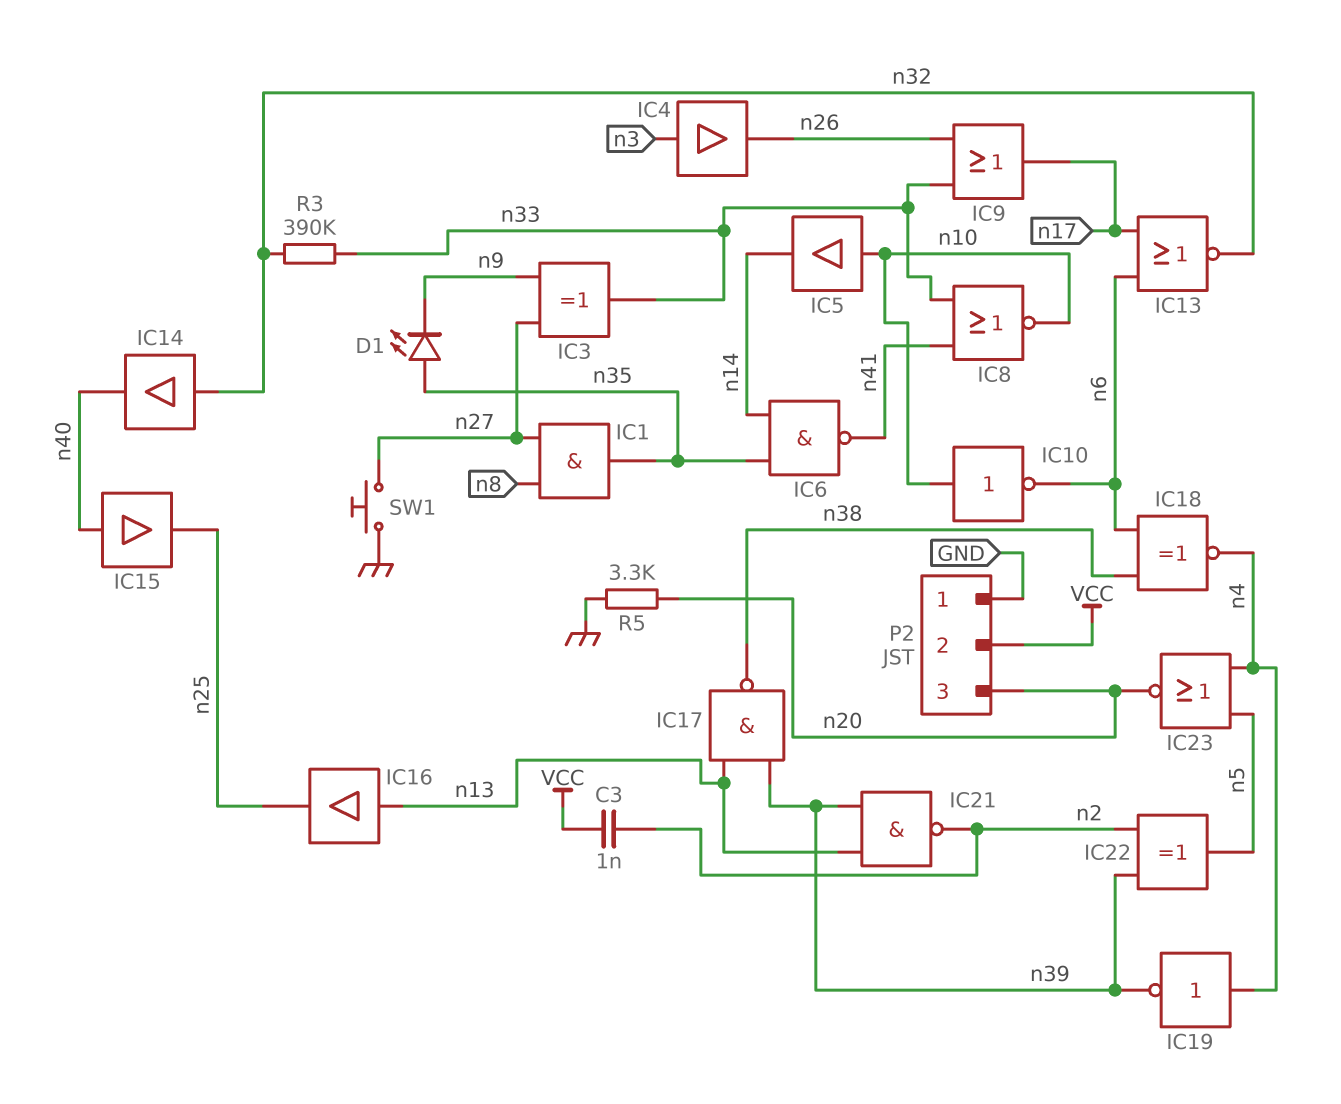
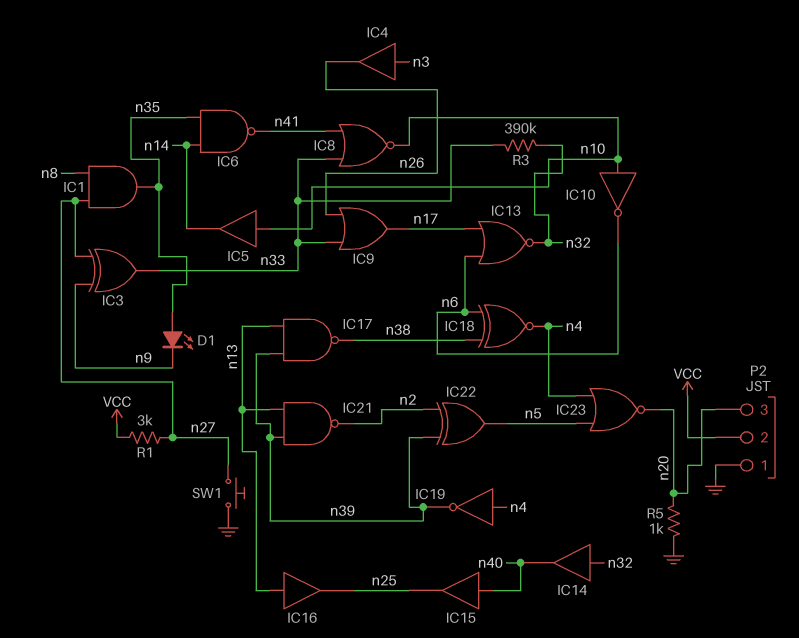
C3: 1nF (VCC, n2) -> none
R1: none -> 3k (VCC, n27)
R5: 3.3k (GND, n20) -> 1k (GND, n20)

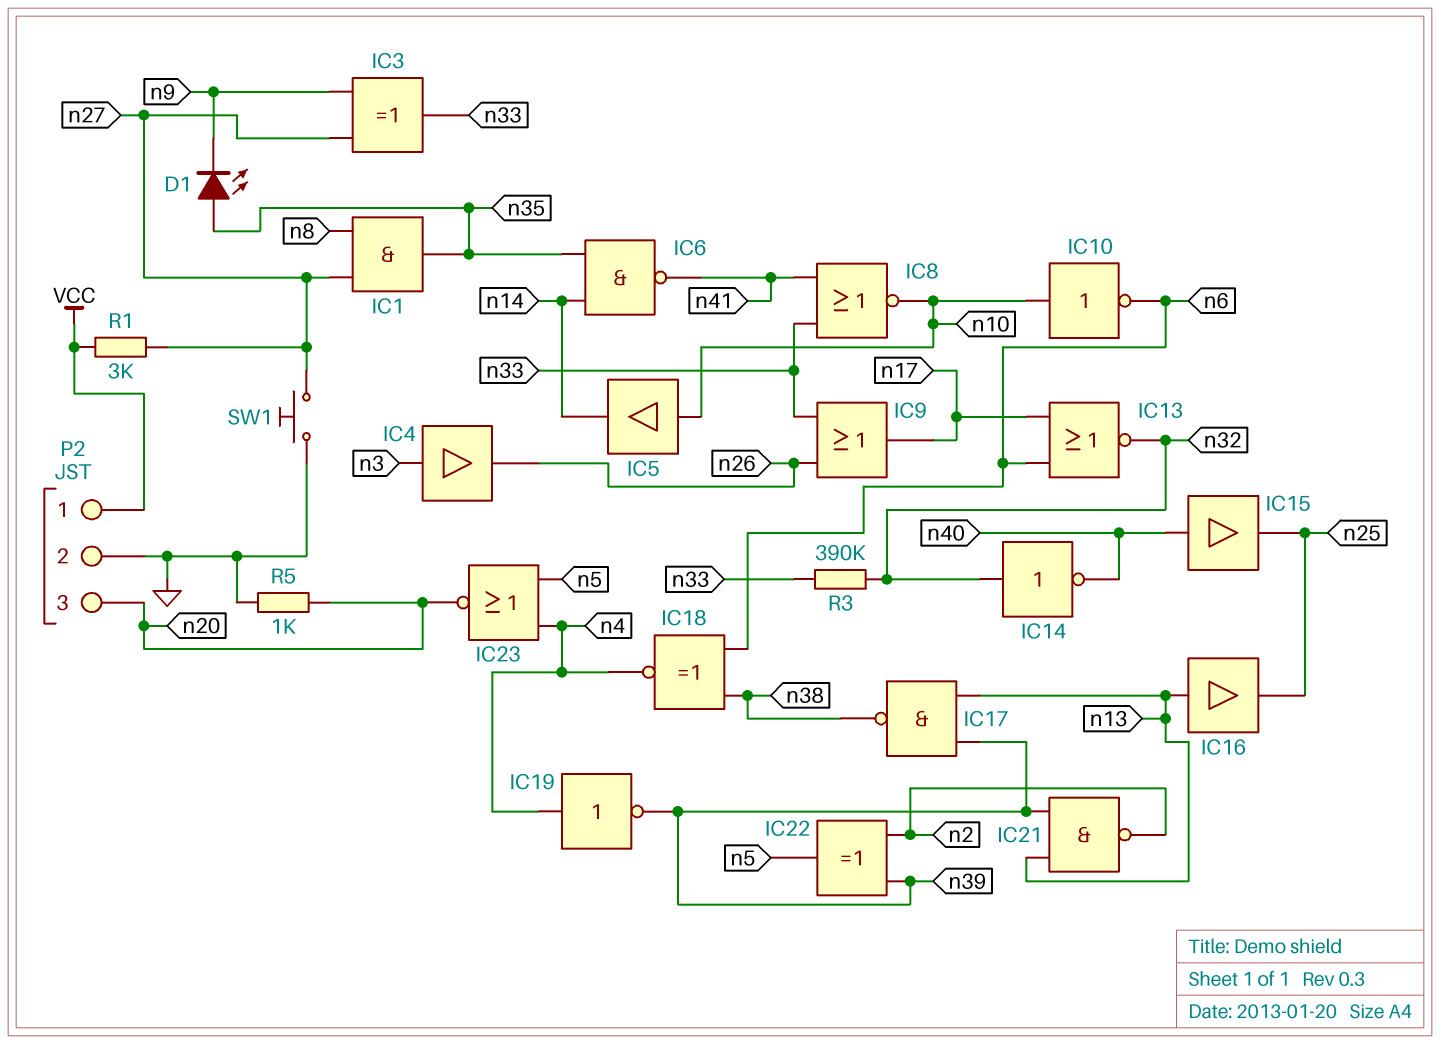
IC14: buffer (in n32, out n40) -> NOT (in n32, out n40)
P2 pin 1: GND -> VCC
P2 pin 2: VCC -> GND

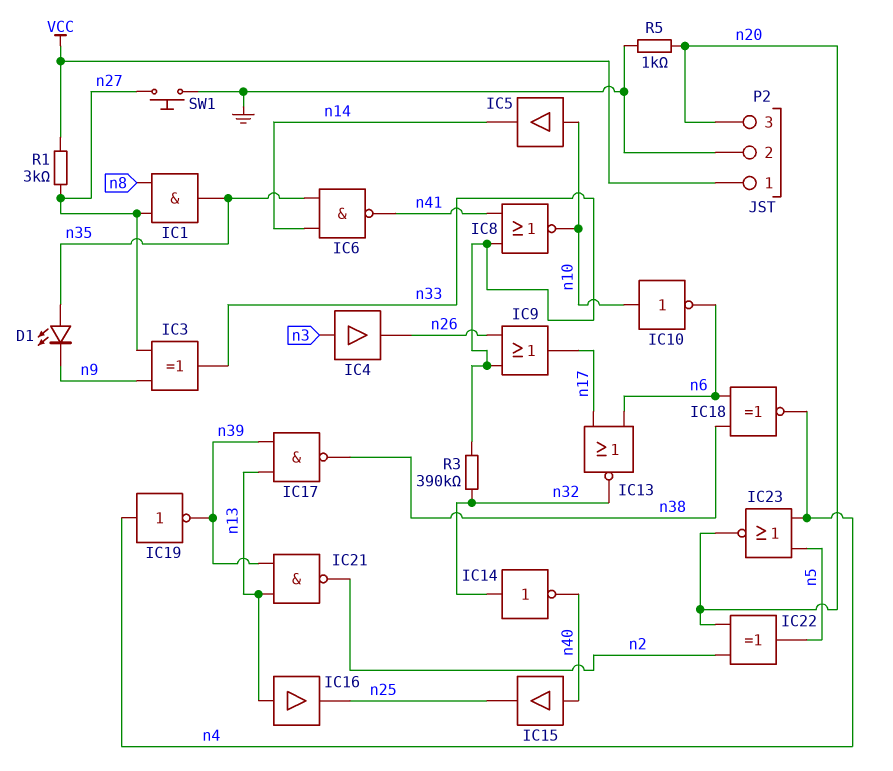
IC22: XOR (in n2, in n39, out n5) -> XOR (in n2, in n20, out n5)

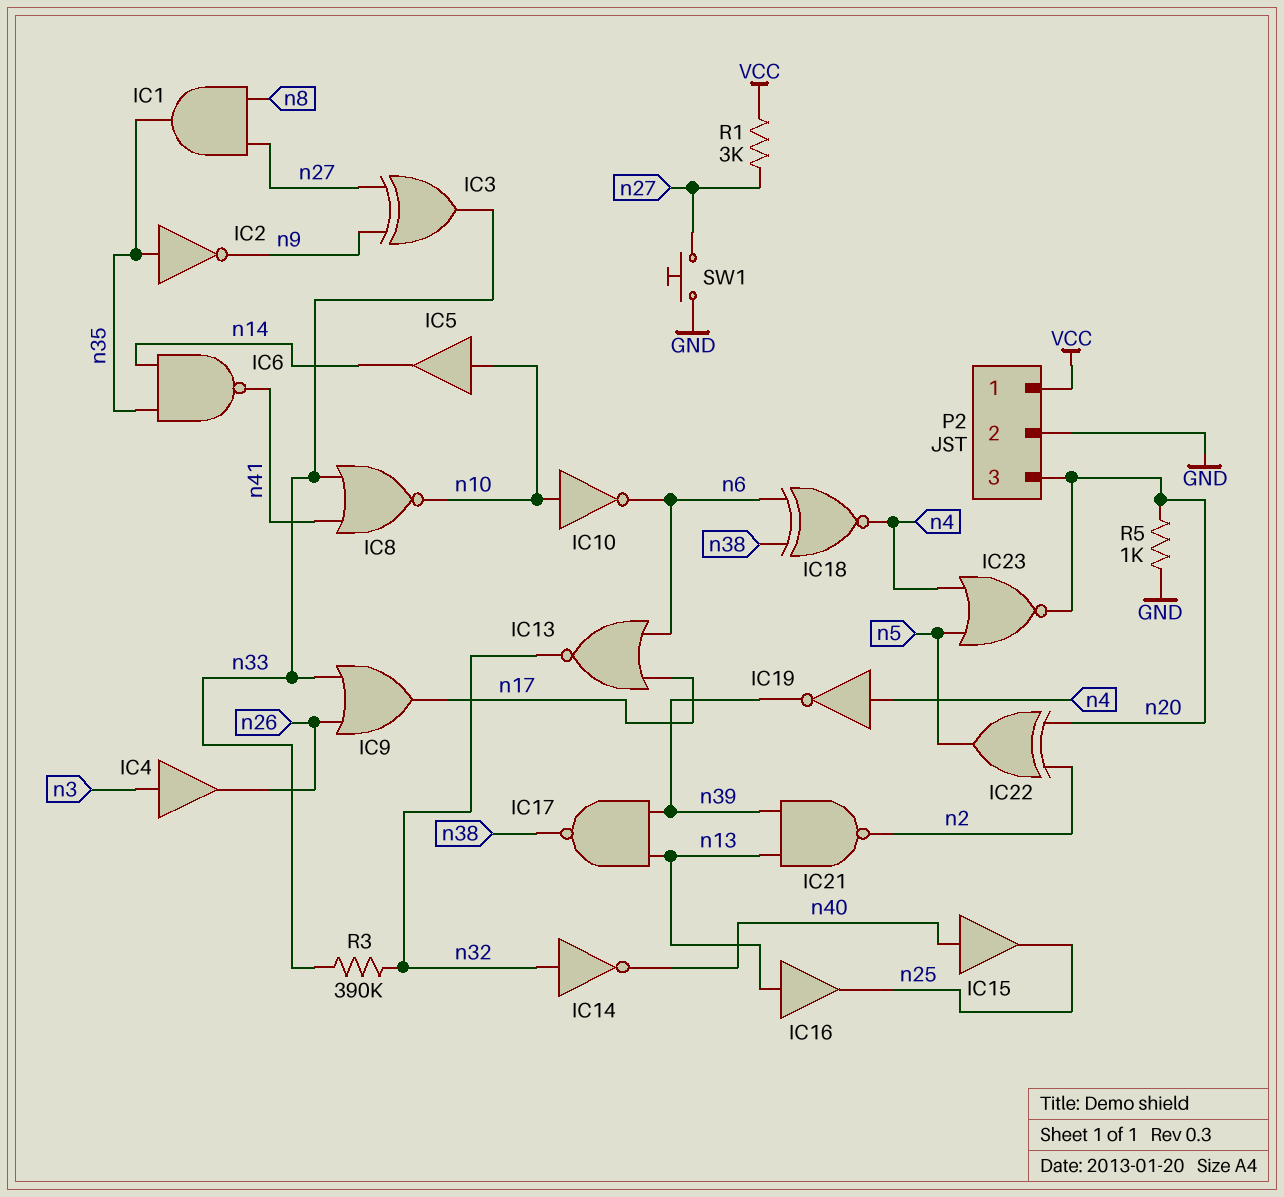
D1: LED (A n35, K n9) -> none
IC2: none -> NOT (in n35, out n9)

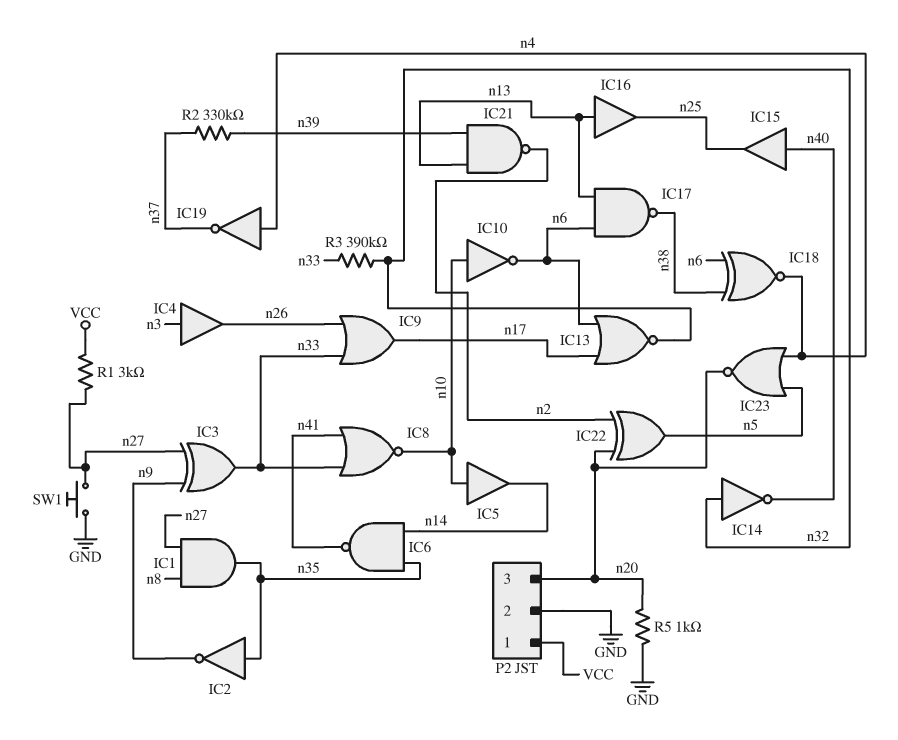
IC17: NAND (in n13, in n39, out n38) -> NAND (in n6, in n13, out n38)
IC19: NOT (in n4, out n39) -> NOT (in n4, out n37)
R2: none -> 330k (n37, n39)

